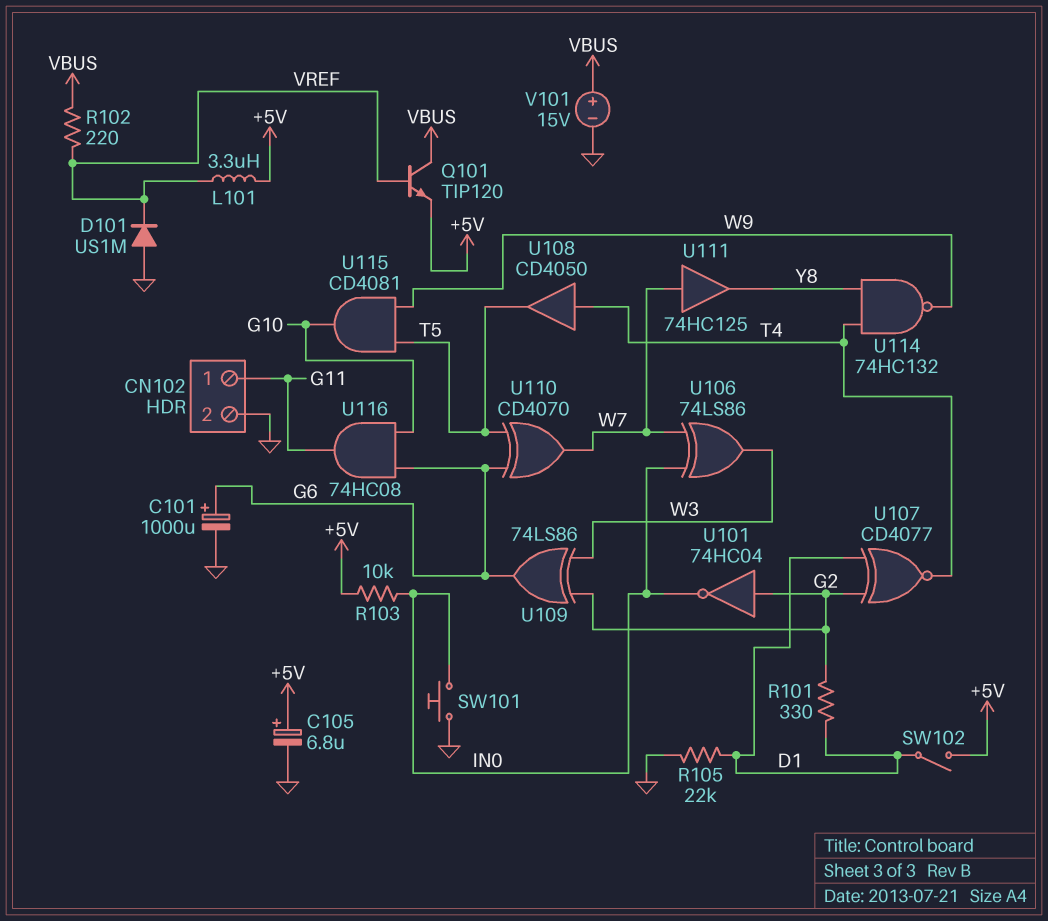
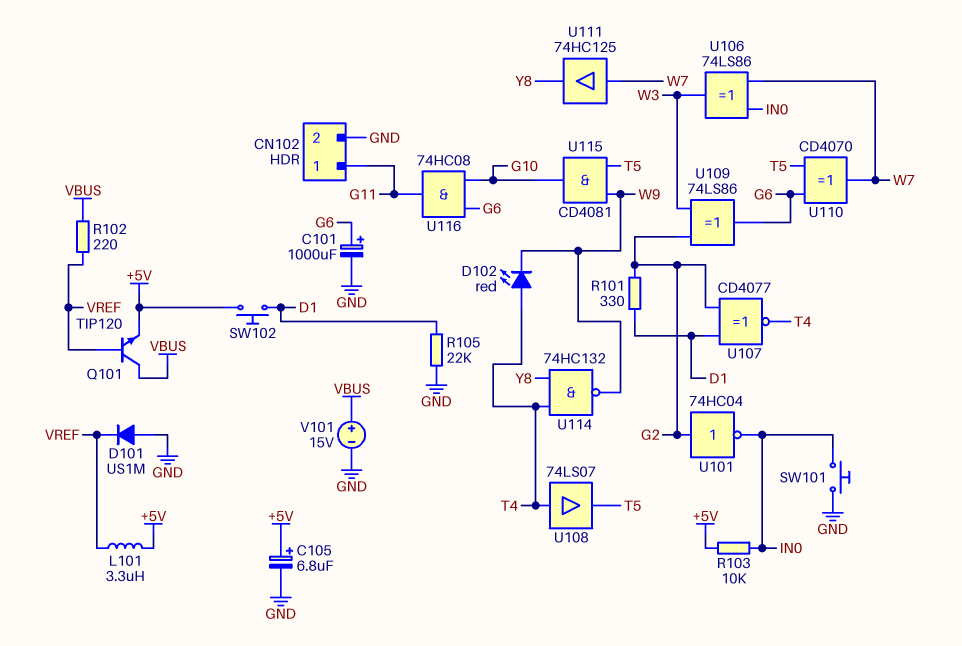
D102: none -> LED red (A T4, K W9)
SW102: switch (+5V, D1) -> button (+5V, D1)
U108: buffer CD4050 (in T4, out T5) -> buffer 74LS07 (in T4, out T5)

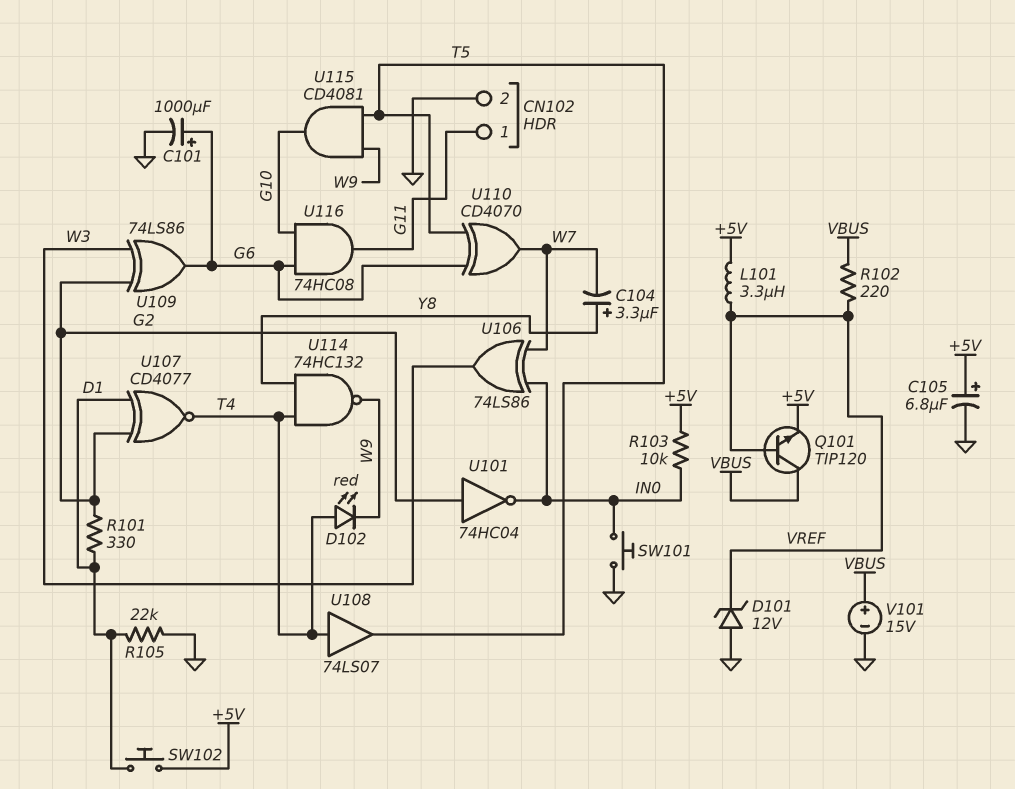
C104: none -> 3.3uF (plus Y8, minus W7)
D101: diode US1M (A GND, K VREF) -> zener 12V (A GND, K VREF)
U111: buffer 74HC125 (in W7, out Y8) -> none

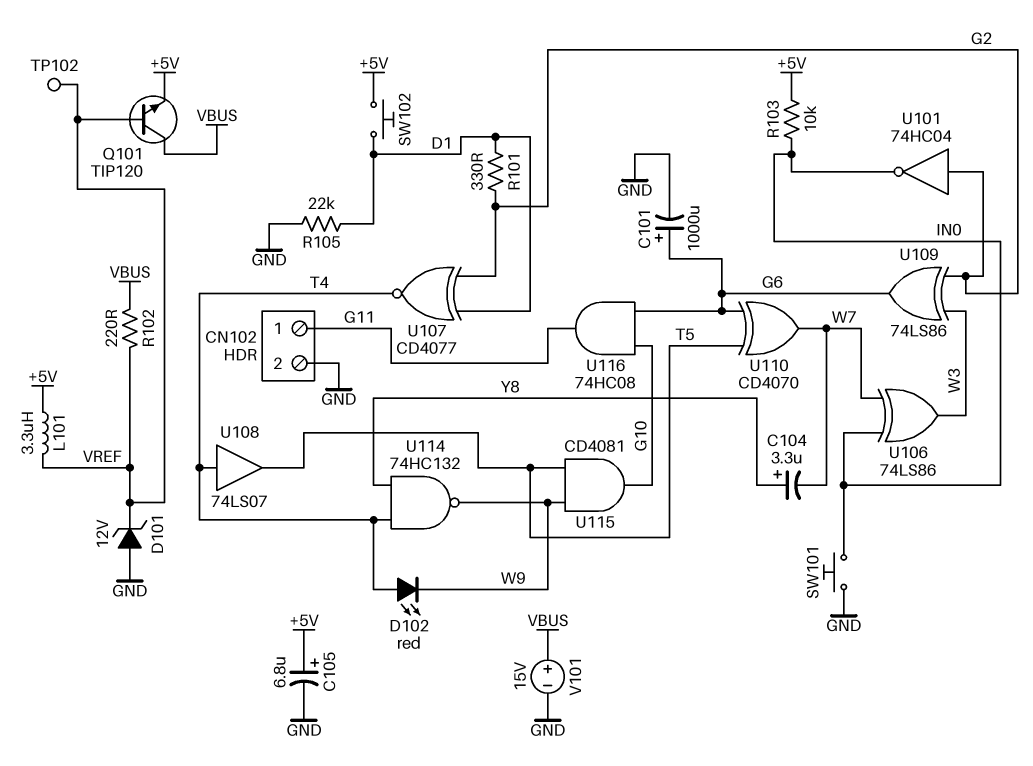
TP102: none -> test point (VREF)

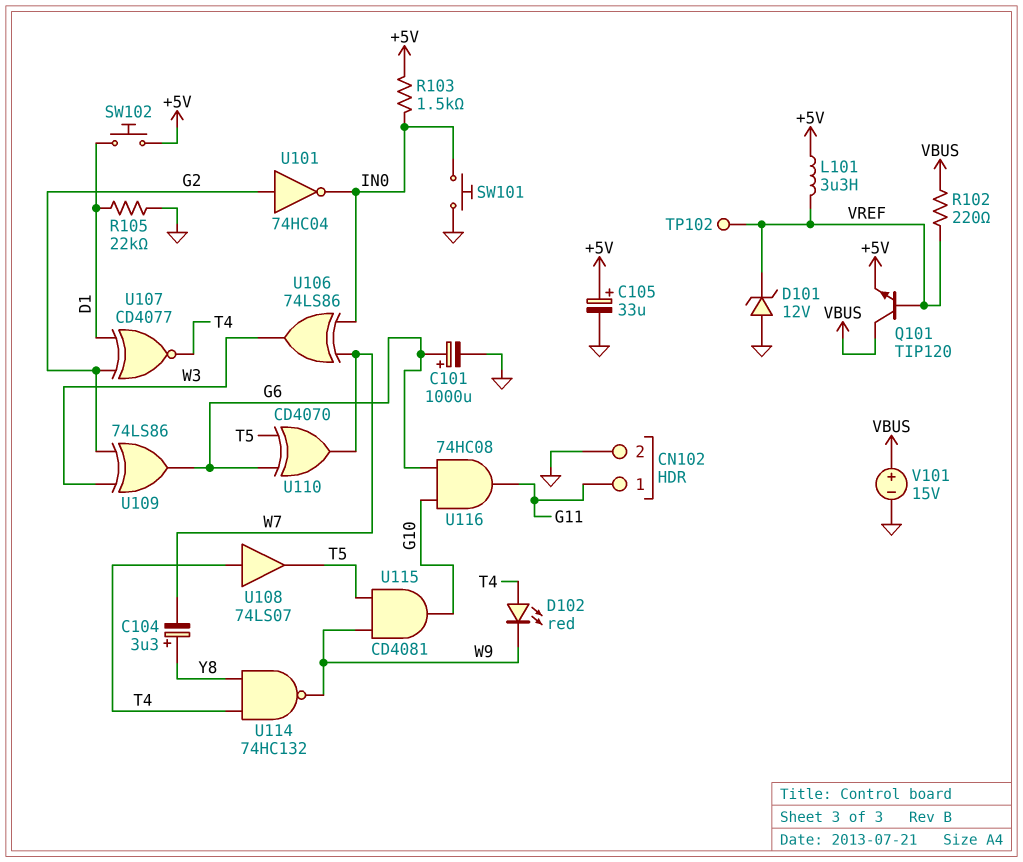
C105: 6.8uF (plus +5V, minus GND) -> 33uF (plus +5V, minus GND)
R101: 330 (D1, G2) -> none
R103: 10k (+5V, IN0) -> 1.5k (+5V, IN0)

